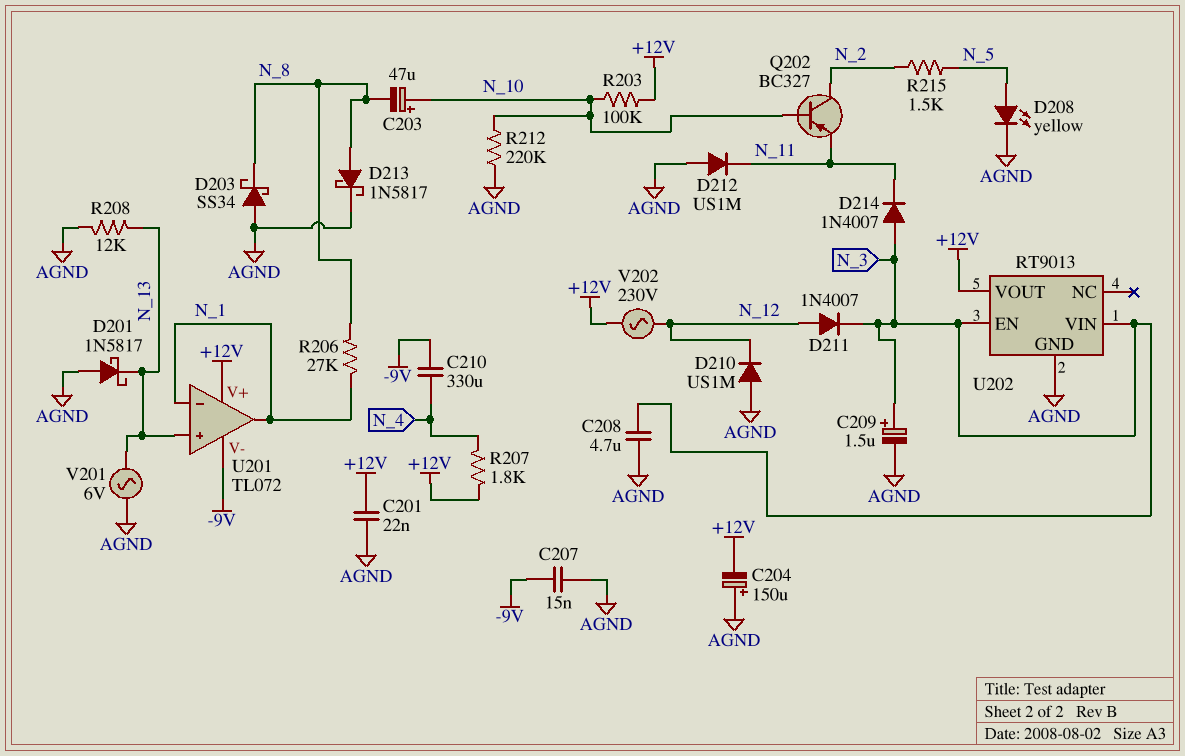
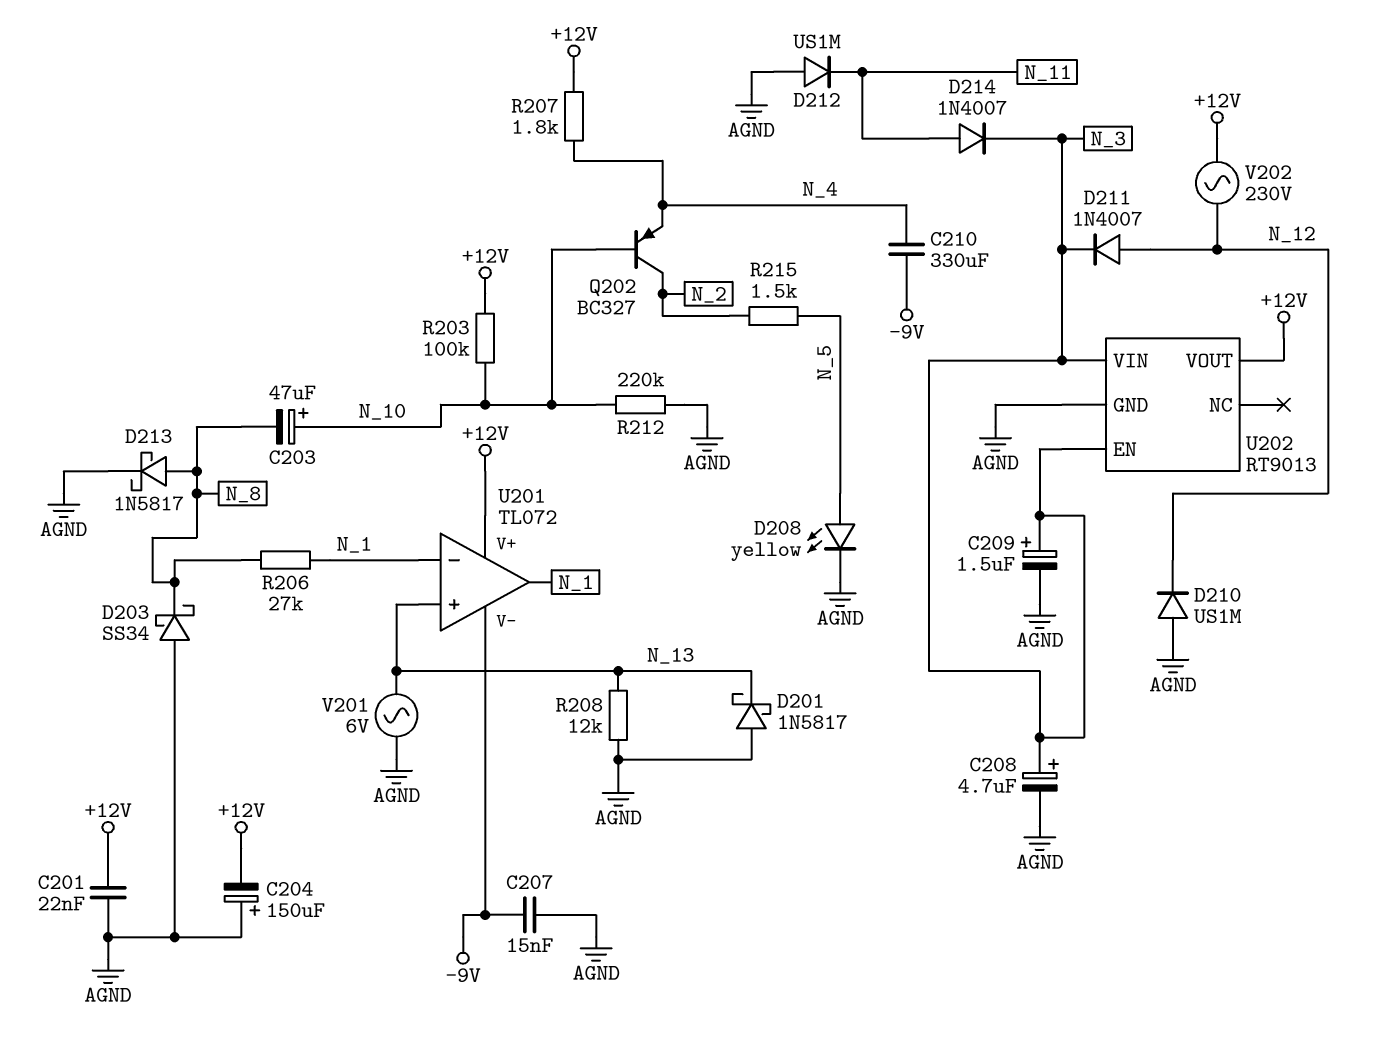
C208: 4.7uF (AGND, N_3) -> 4.7uF (plus N_3, minus AGND)
D214: diode 1N4007 (A N_3, K N_11) -> diode 1N4007 (A N_11, K N_3)
Q202: PNP BC327 (B N_10, C N_2, E N_11) -> PNP BC327 (B N_10, C N_2, E N_4)

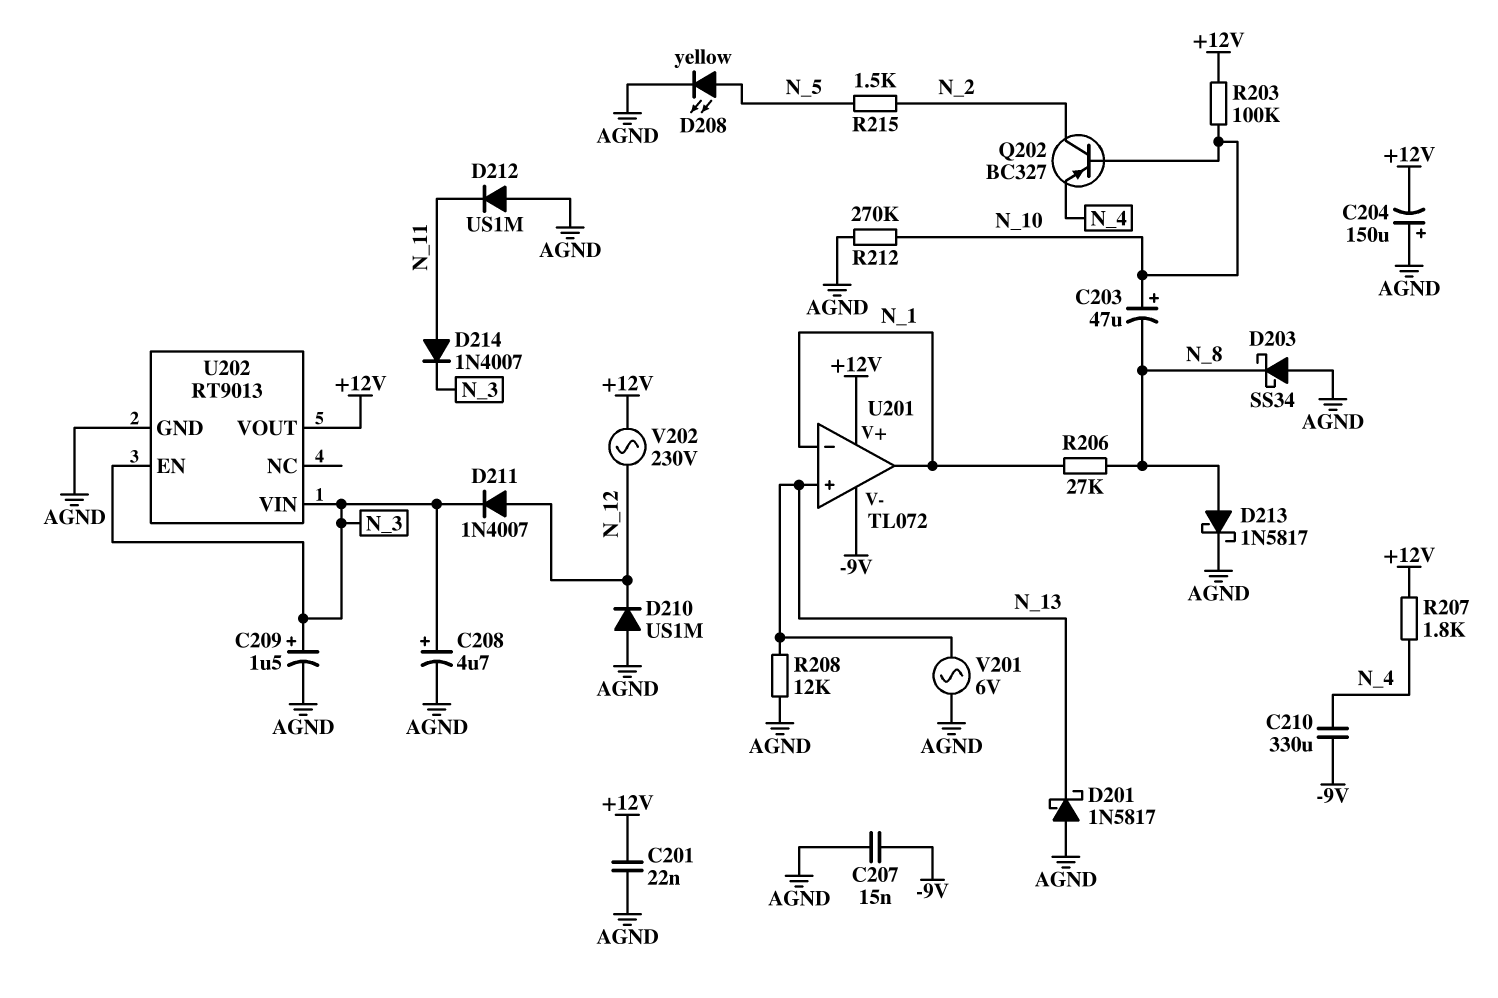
R212: 220k (AGND, N_10) -> 270k (AGND, N_10)

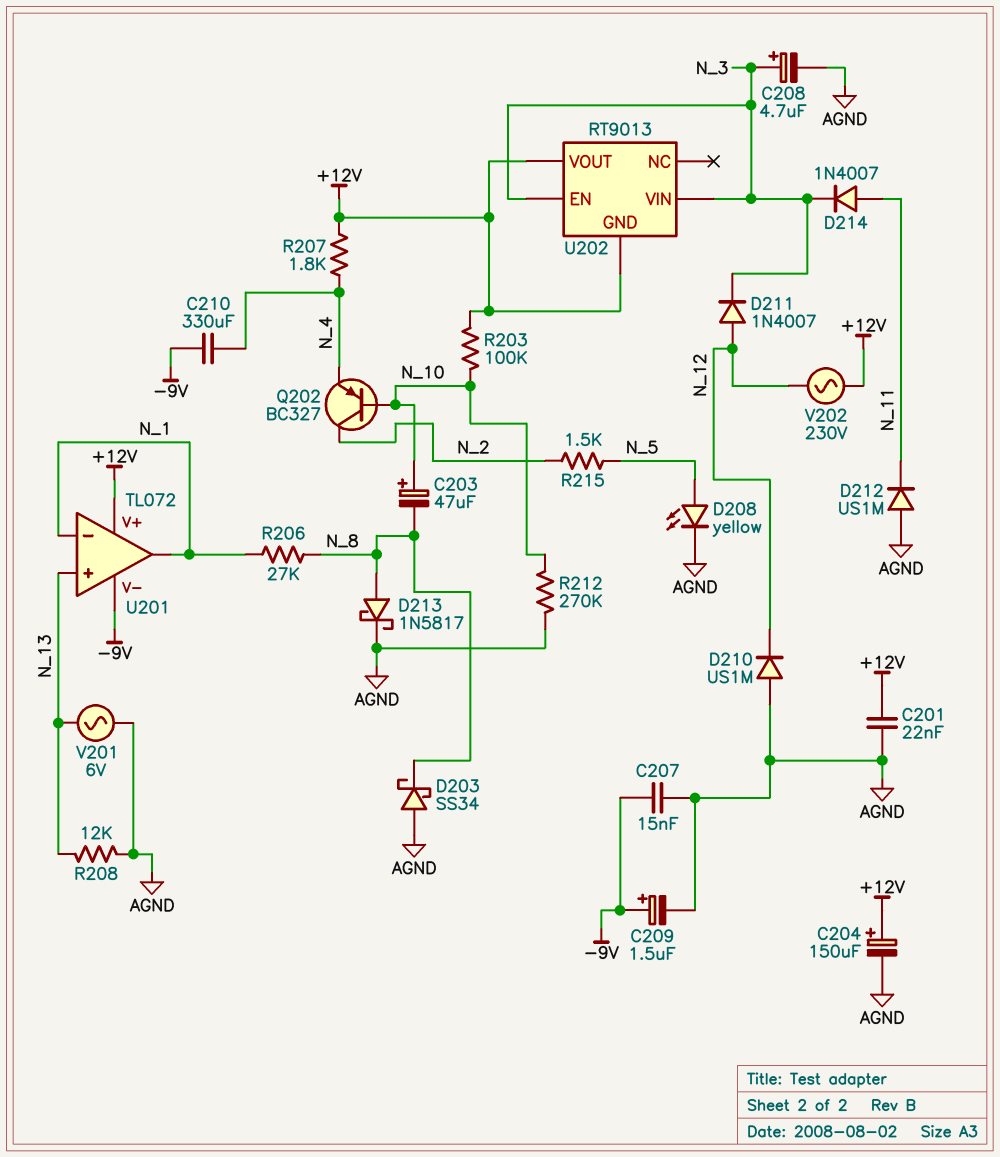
C204: 150uF (plus AGND, minus +12V) -> 150uF (plus +12V, minus AGND)
C209: 1.5uF (plus N_3, minus AGND) -> 1.5uF (plus -9V, minus AGND)
D201: schottky 1N5817 (A AGND, K N_13) -> none
U202 pin GND: AGND -> +12V

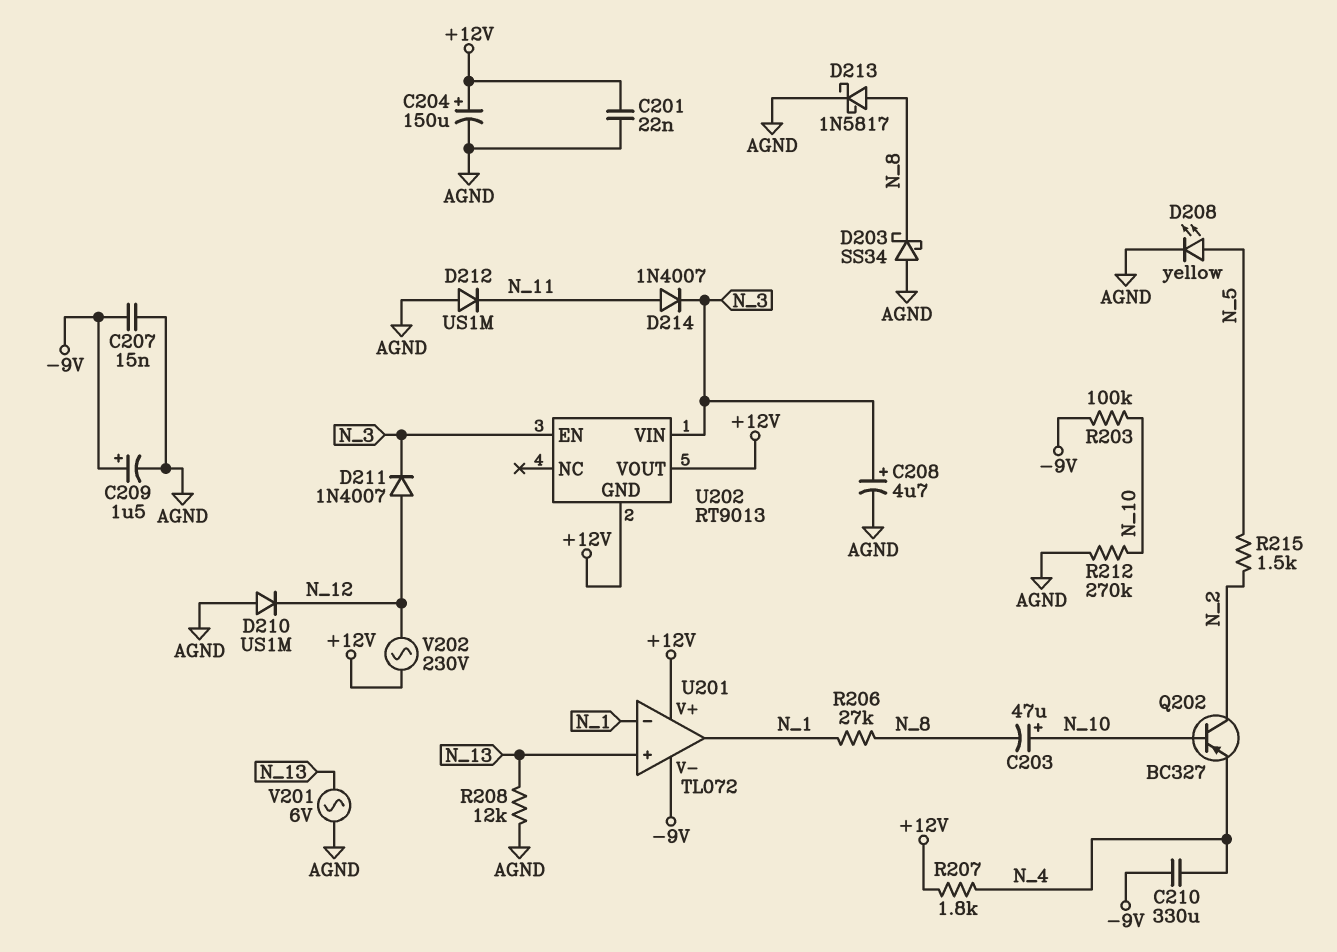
R203: 100k (+12V, N_10) -> 100k (-9V, N_10)

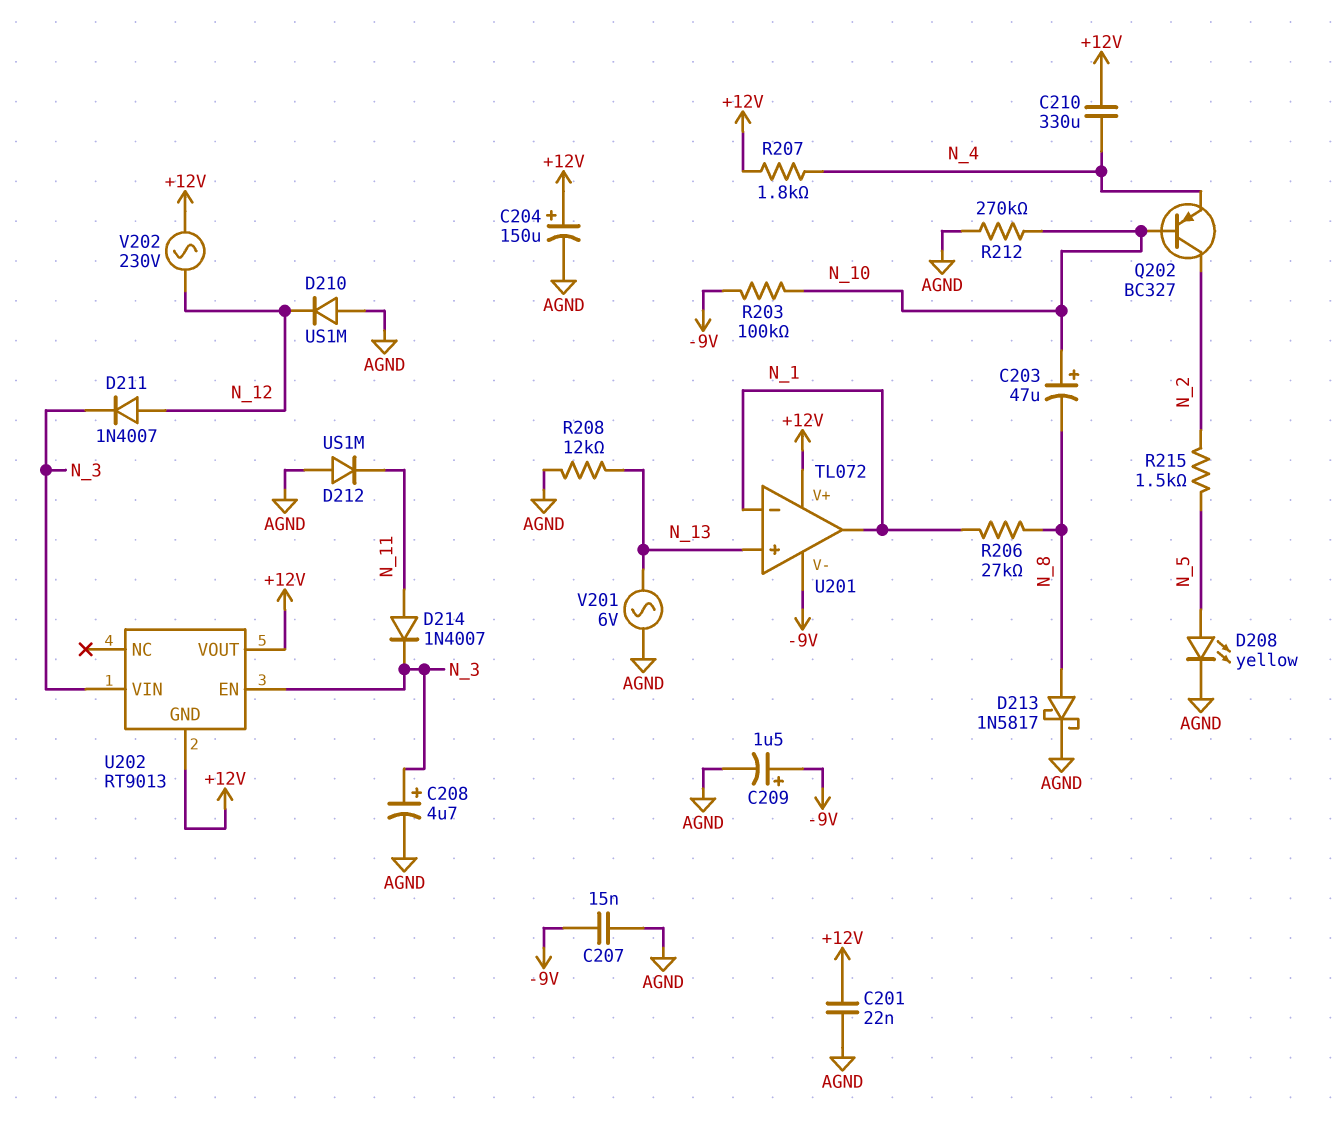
C210: 330uF (-9V, N_4) -> 330uF (+12V, N_4)
D203: schottky SS34 (A AGND, K N_8) -> none

